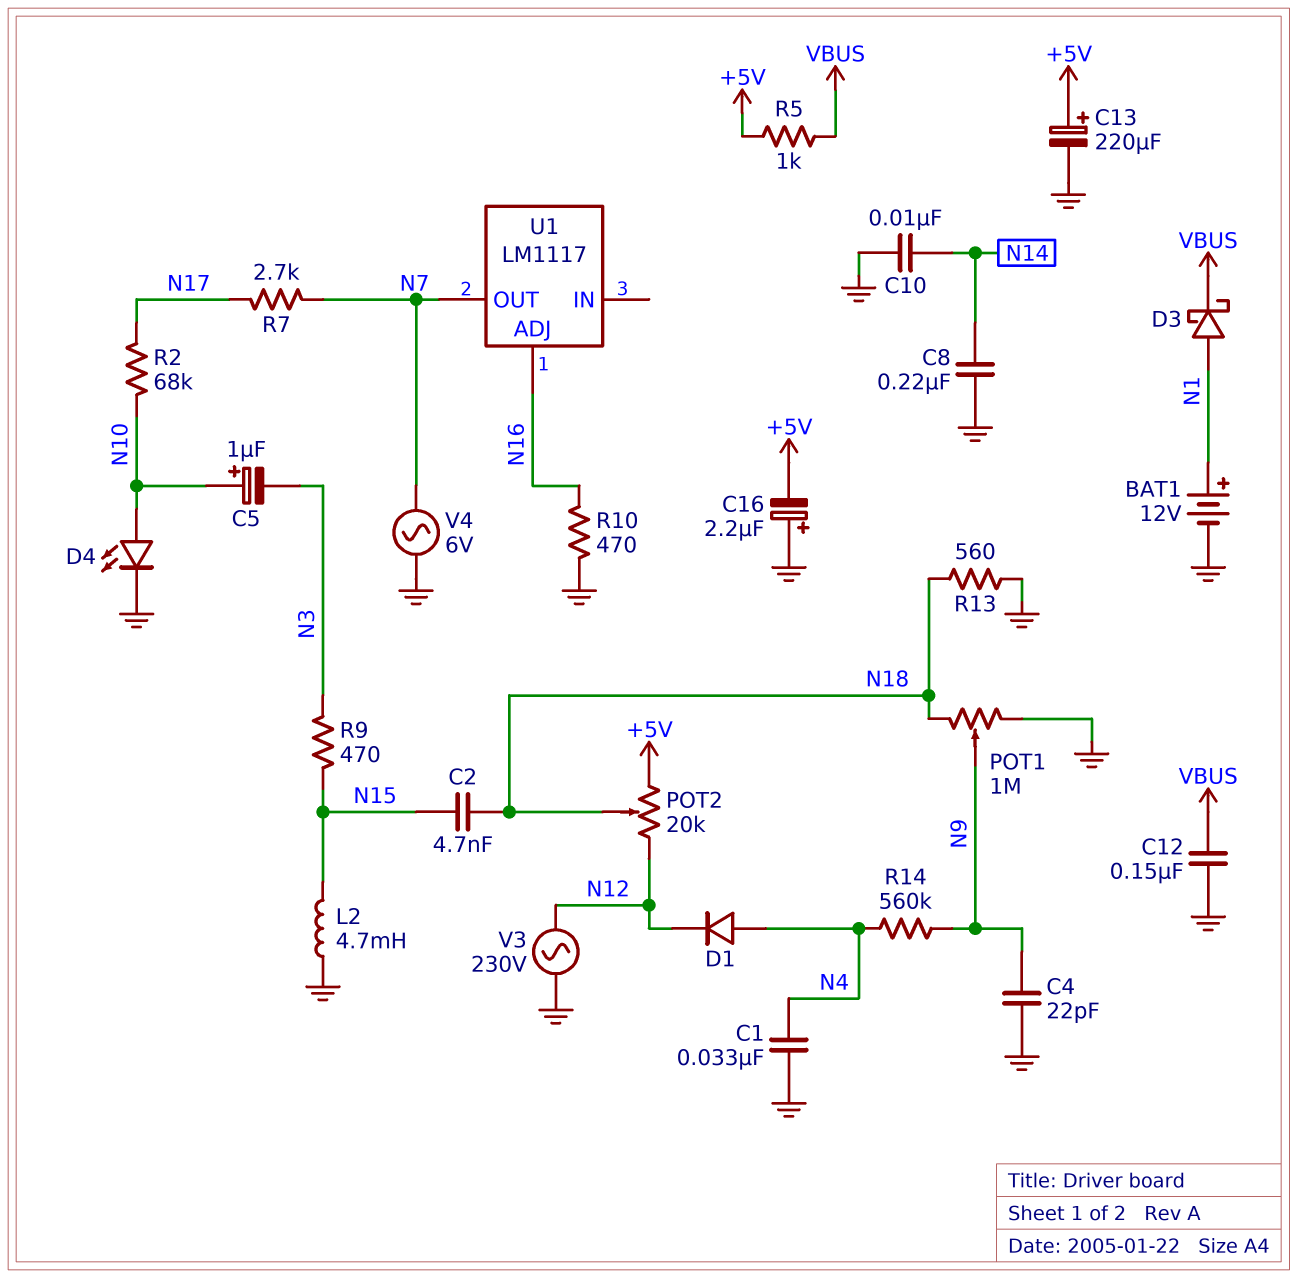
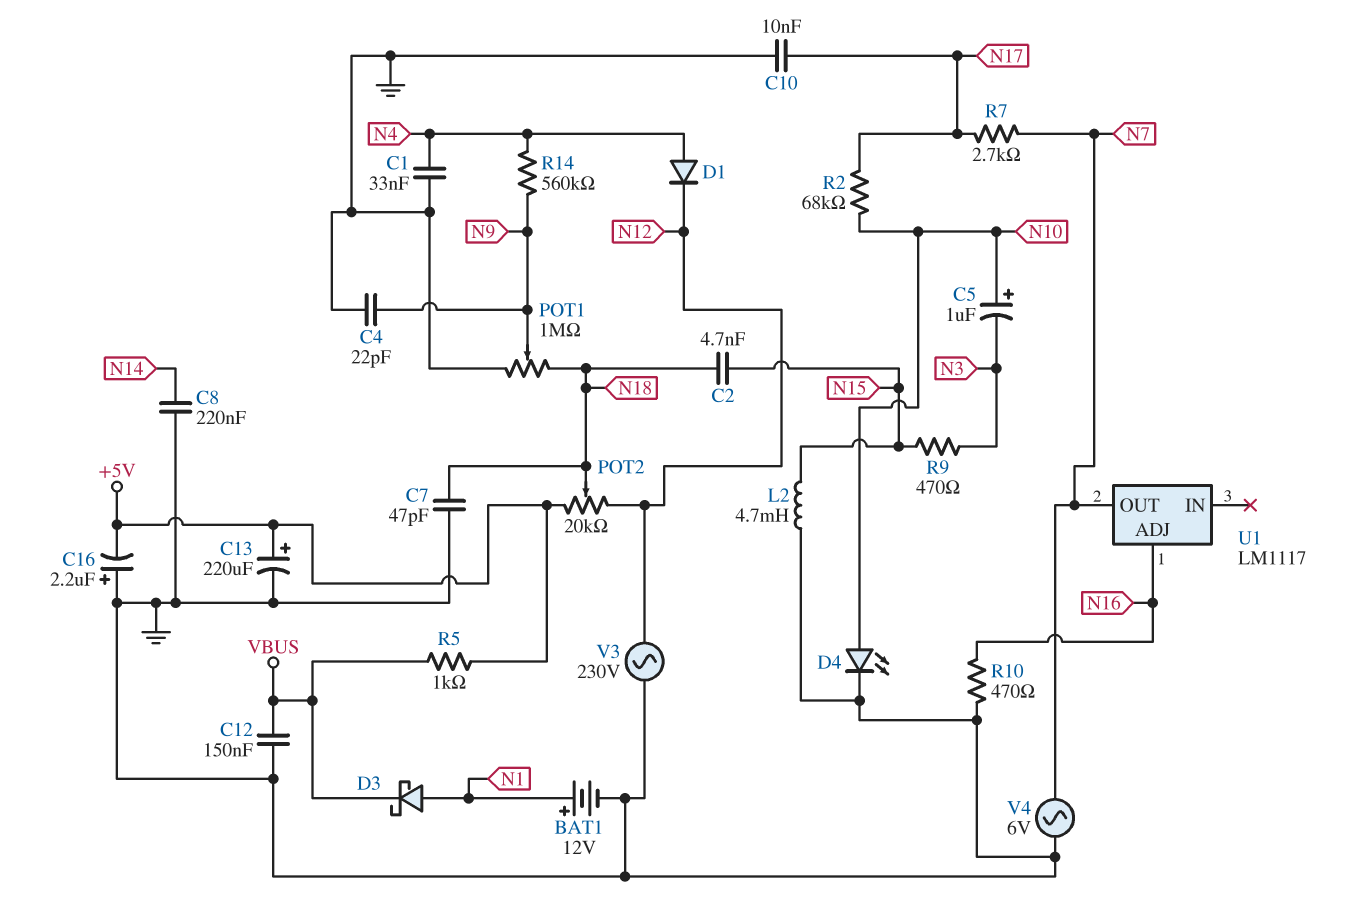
C7: none -> 47pF (GND, N18)
C10: 10nF (GND, N14) -> 10nF (GND, N17)
R13: 560 (GND, N18) -> none

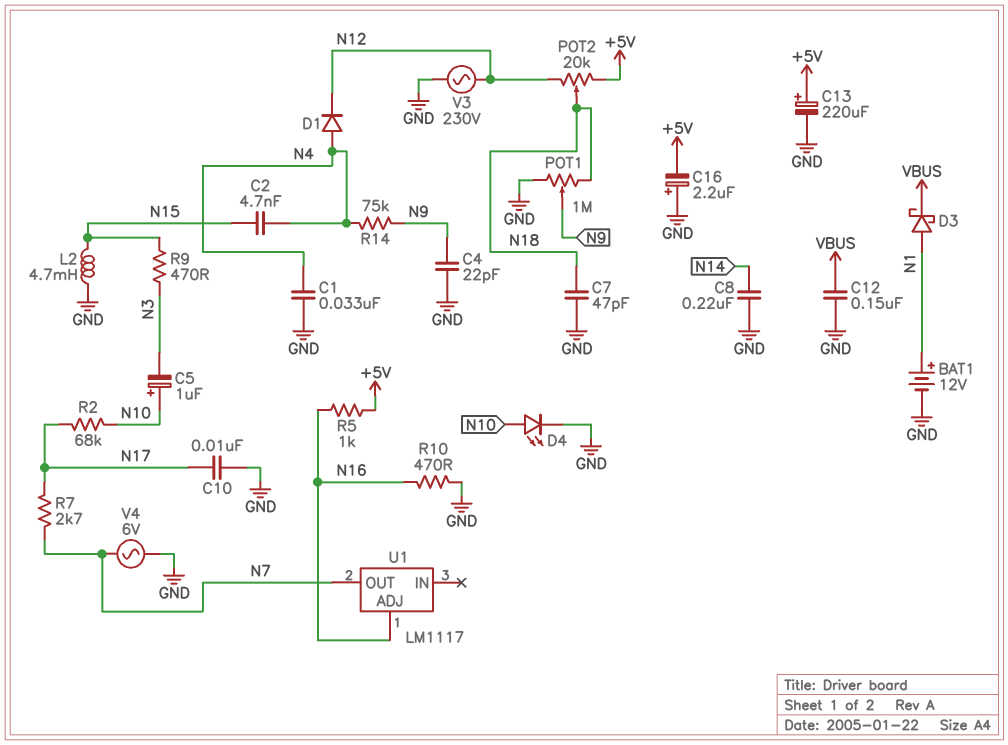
C2: 4.7nF (N15, N18) -> 4.7nF (N4, N15)
R5: 1k (+5V, VBUS) -> 1k (+5V, N16)
R14: 560k (N4, N9) -> 75k (N4, N9)

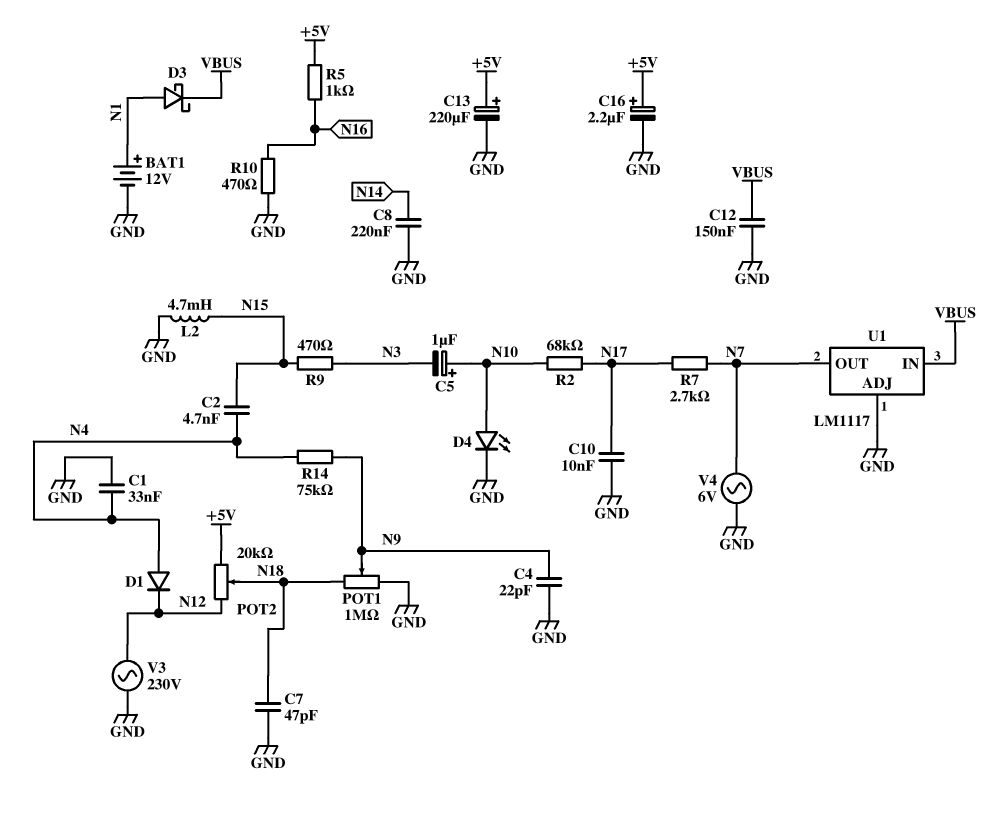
C16: 2.2uF (plus GND, minus +5V) -> 2.2uF (plus +5V, minus GND)
U1 pin ADJ: N16 -> GND
U1 pin IN: none -> VBUS

